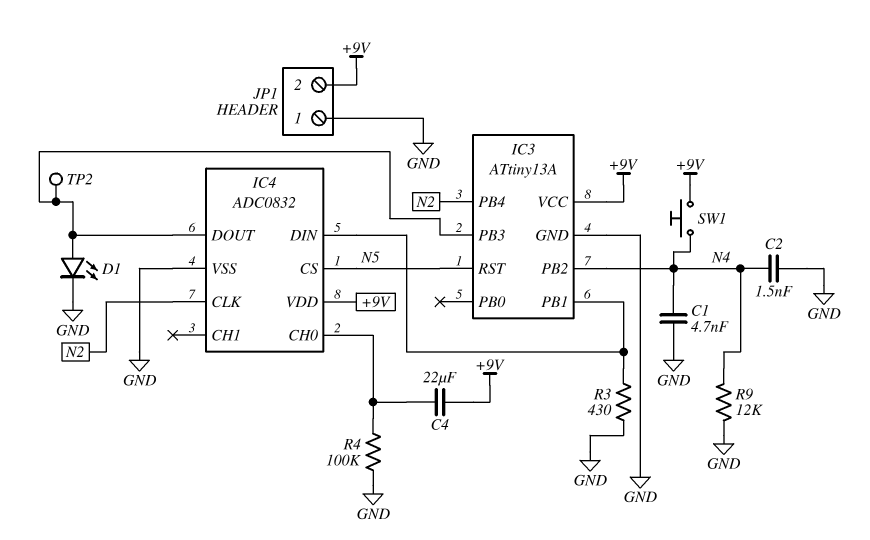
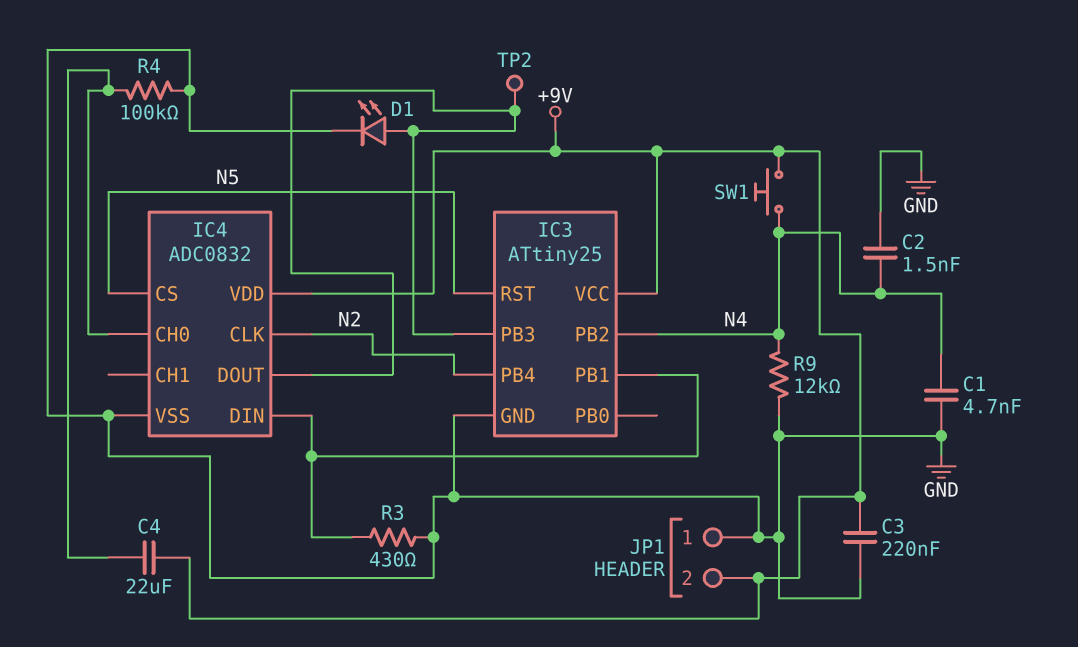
C3: none -> 220nF (+9V, GND)
IC3: ATtiny13A -> ATtiny25

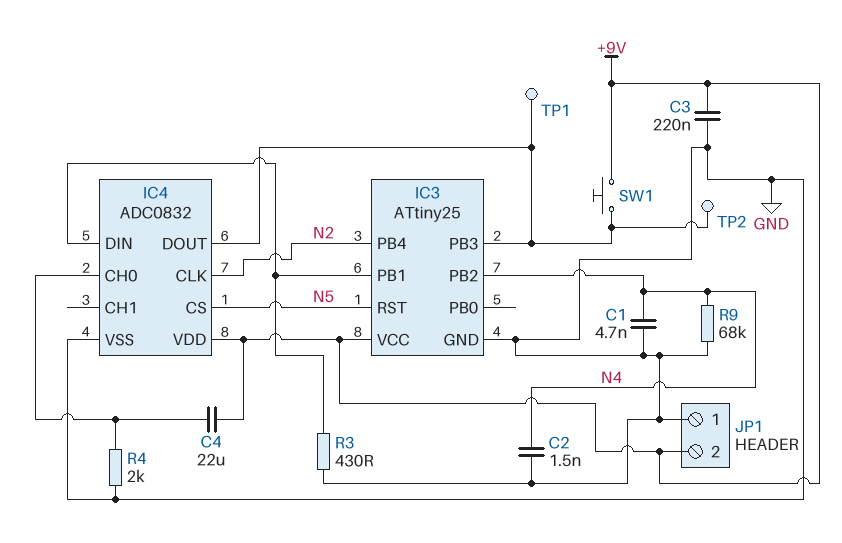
D1: LED (A IC3/PB3, K GND) -> none
R4: 100k (GND, IC4/CH0) -> 2k (GND, IC4/CH0)
R9: 12k (GND, N4) -> 68k (GND, N4)
SW1: button (+9V, N4) -> button (+9V, IC3/PB3)
TP1: none -> test point (IC3/PB3)

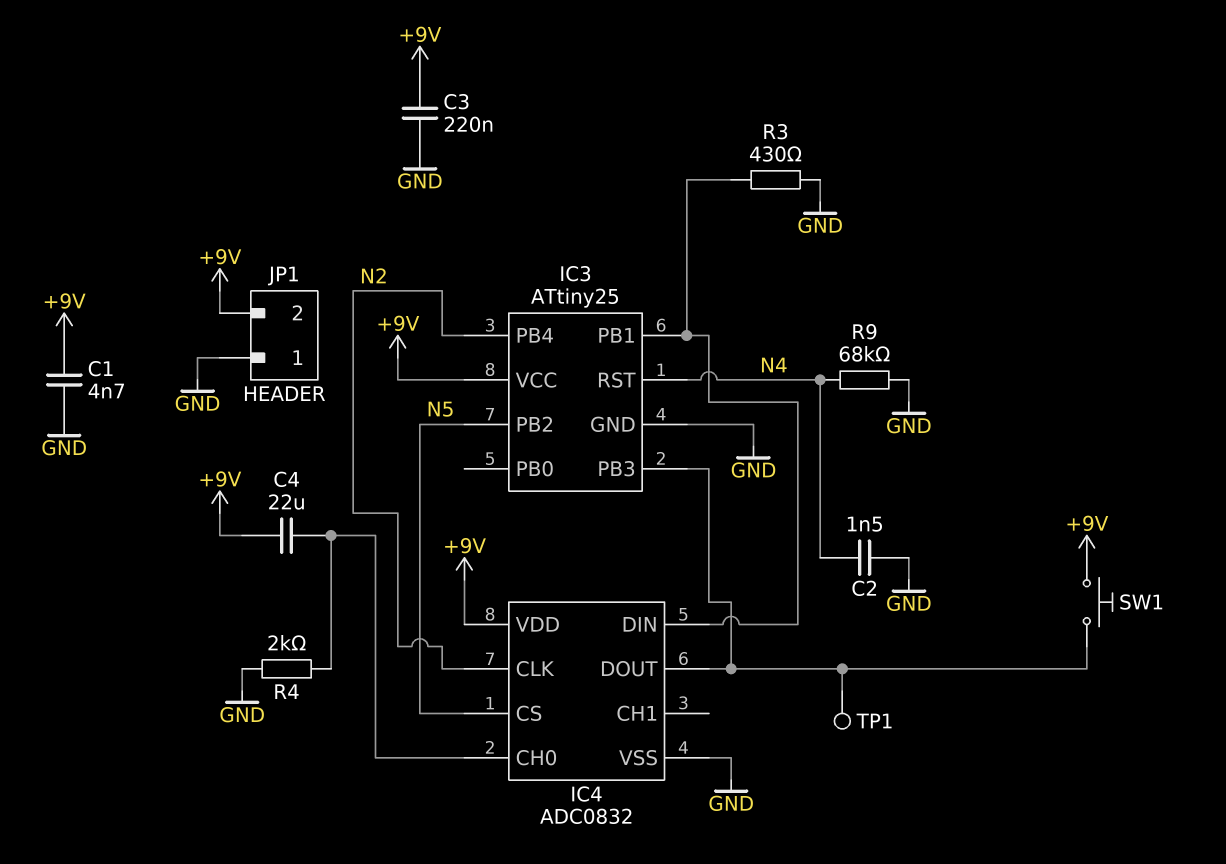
C1: 4.7nF (GND, N4) -> 4.7nF (+9V, GND)
IC3 pin PB2: N4 -> N5
IC3 pin RST: N5 -> N4
TP2: test point (IC3/PB3) -> none

